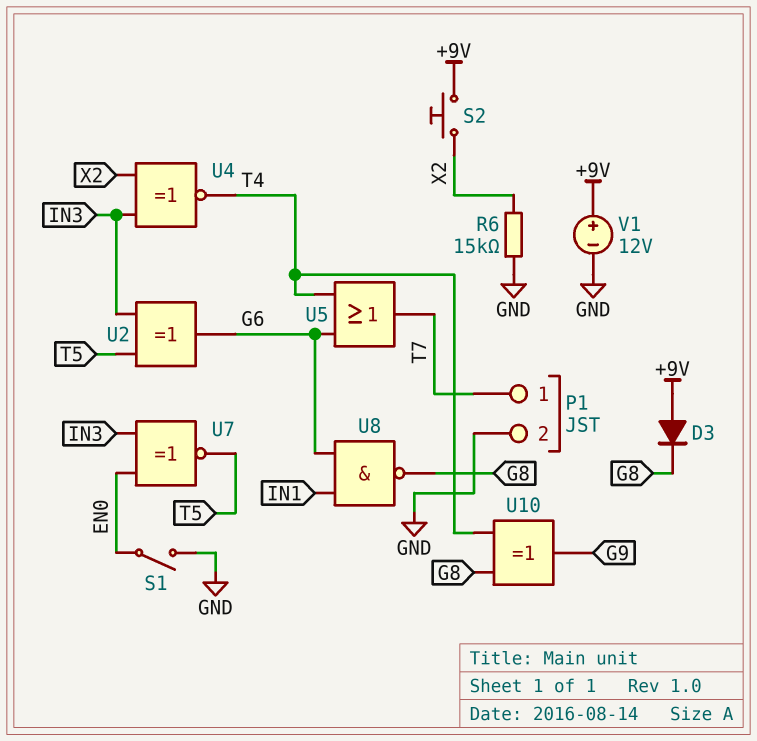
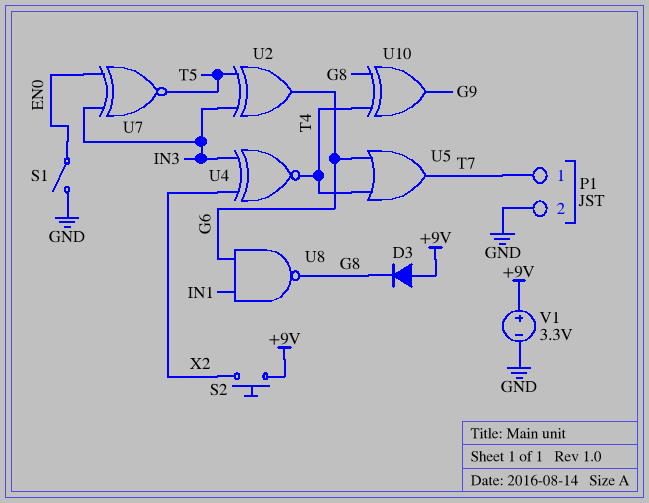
R6: 15k (GND, X2) -> none
V1: 12V (plus +9V, minus GND) -> 3.3V (plus +9V, minus GND)

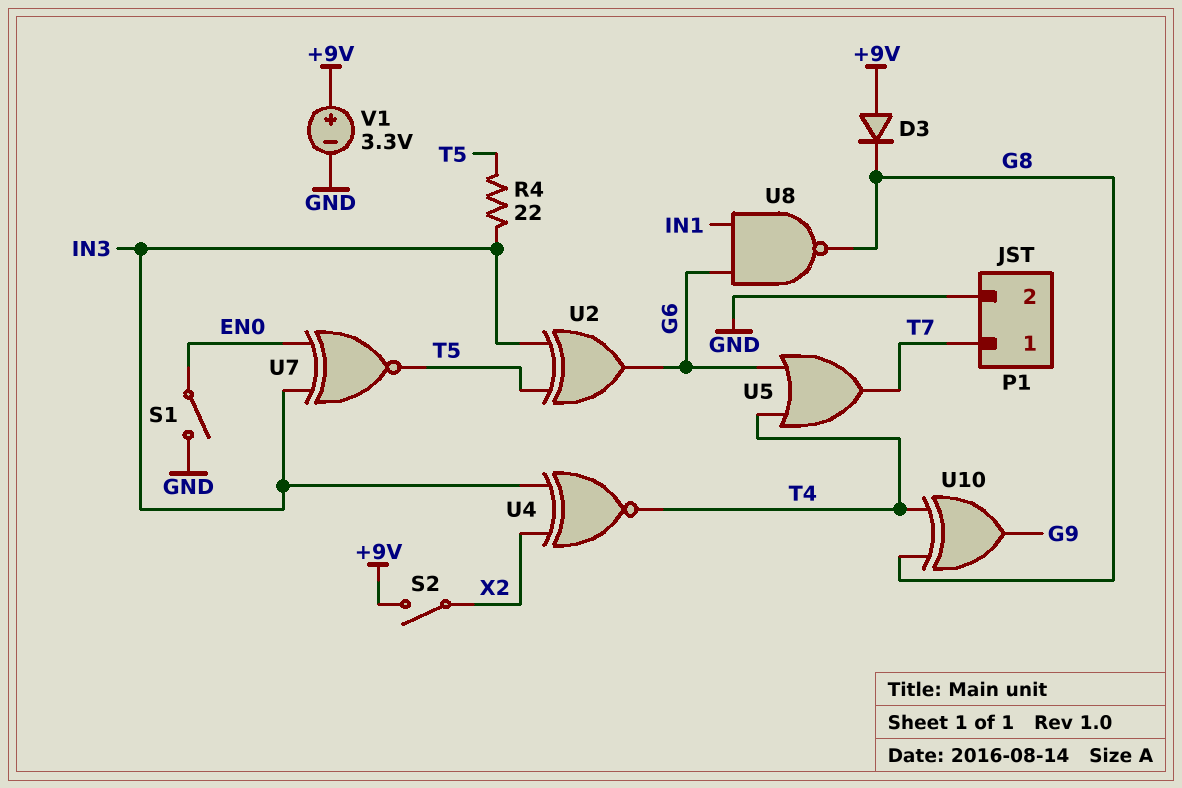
R4: none -> 22 (IN3, T5)
S2: button (+9V, X2) -> switch (+9V, X2)

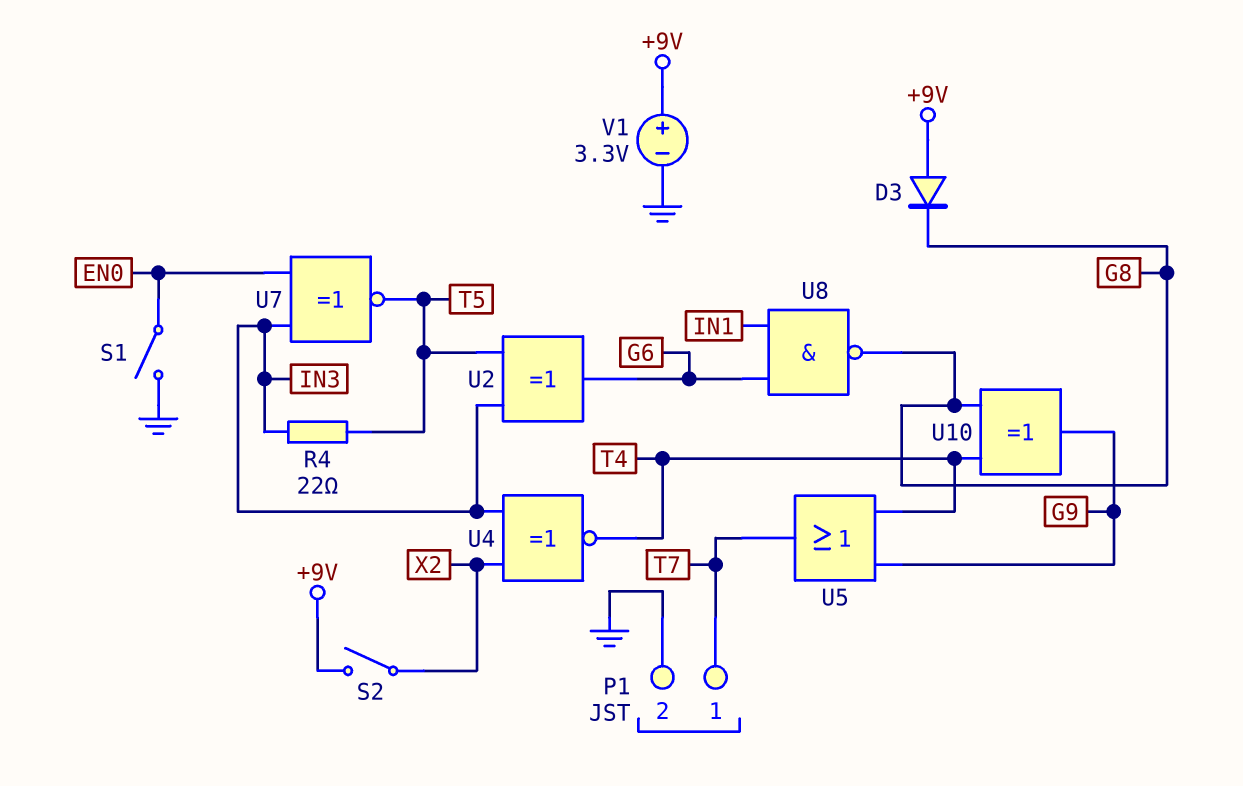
U5: OR (in G6, in T4, out T7) -> OR (in G9, in T4, out T7)

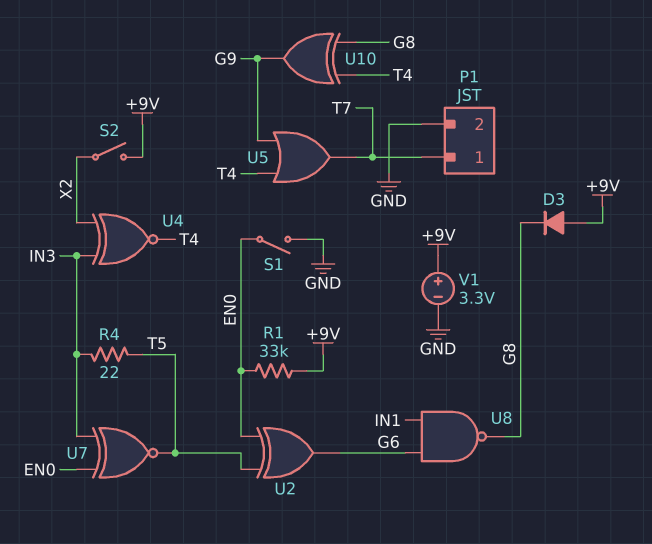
R1: none -> 33k (+9V, EN0)
U2: XOR (in IN3, in T5, out G6) -> XOR (in EN0, in T5, out G6)

